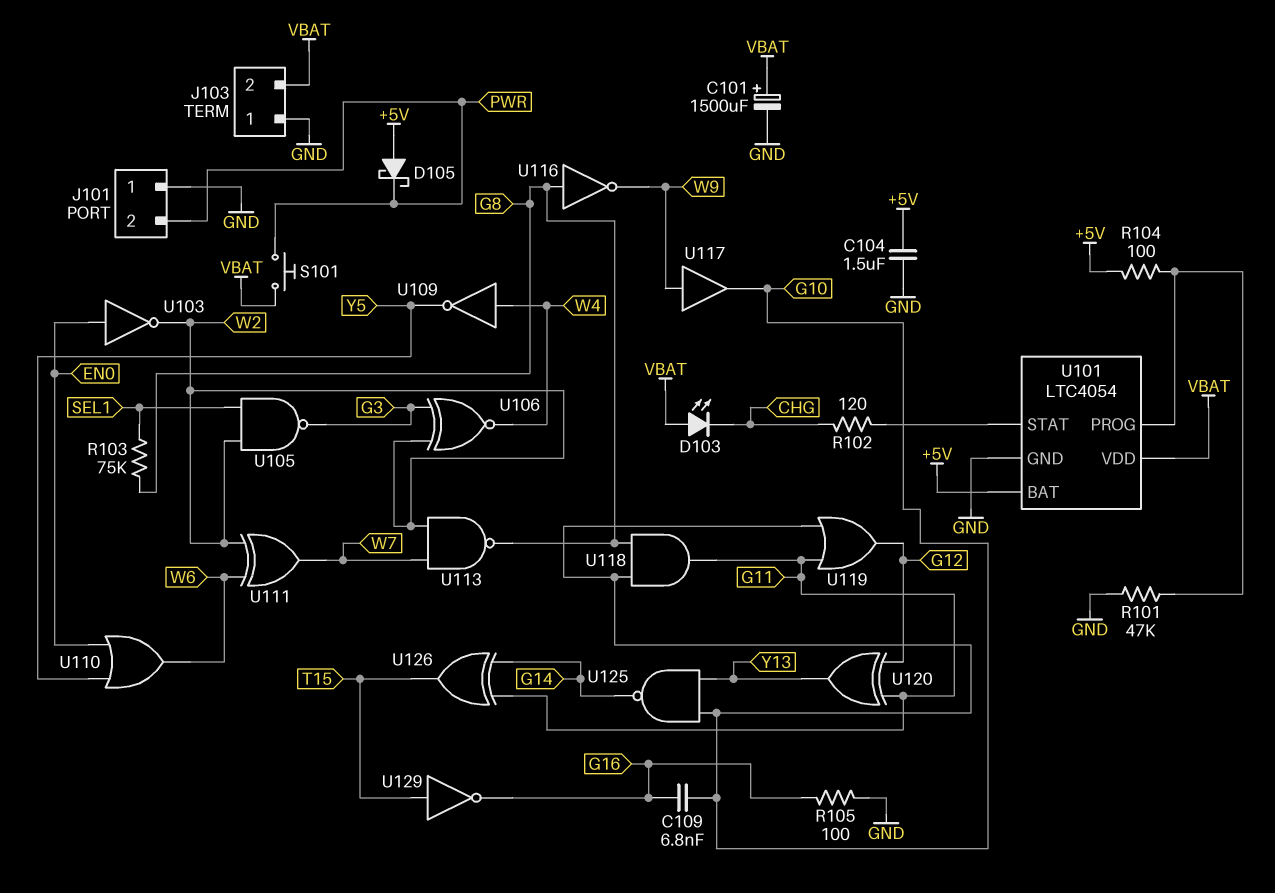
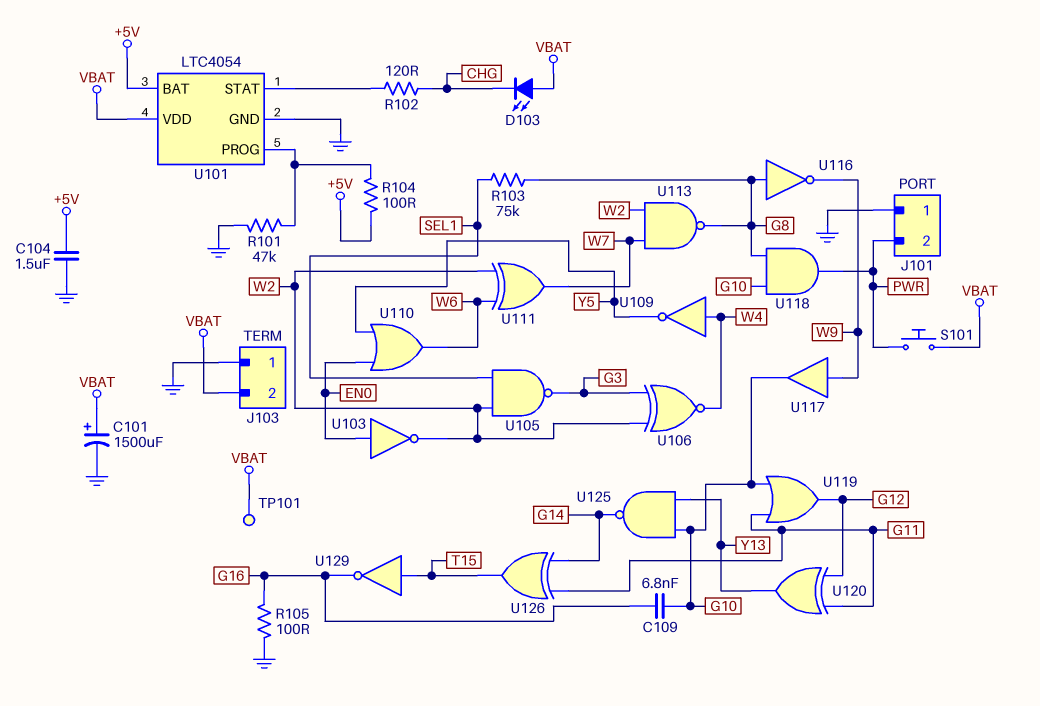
D105: schottky (A +5V, K PWR) -> none
TP101: none -> test point (VBAT)
U118: AND (in G8, in G10, out G11) -> AND (in G8, in G10, out PWR)

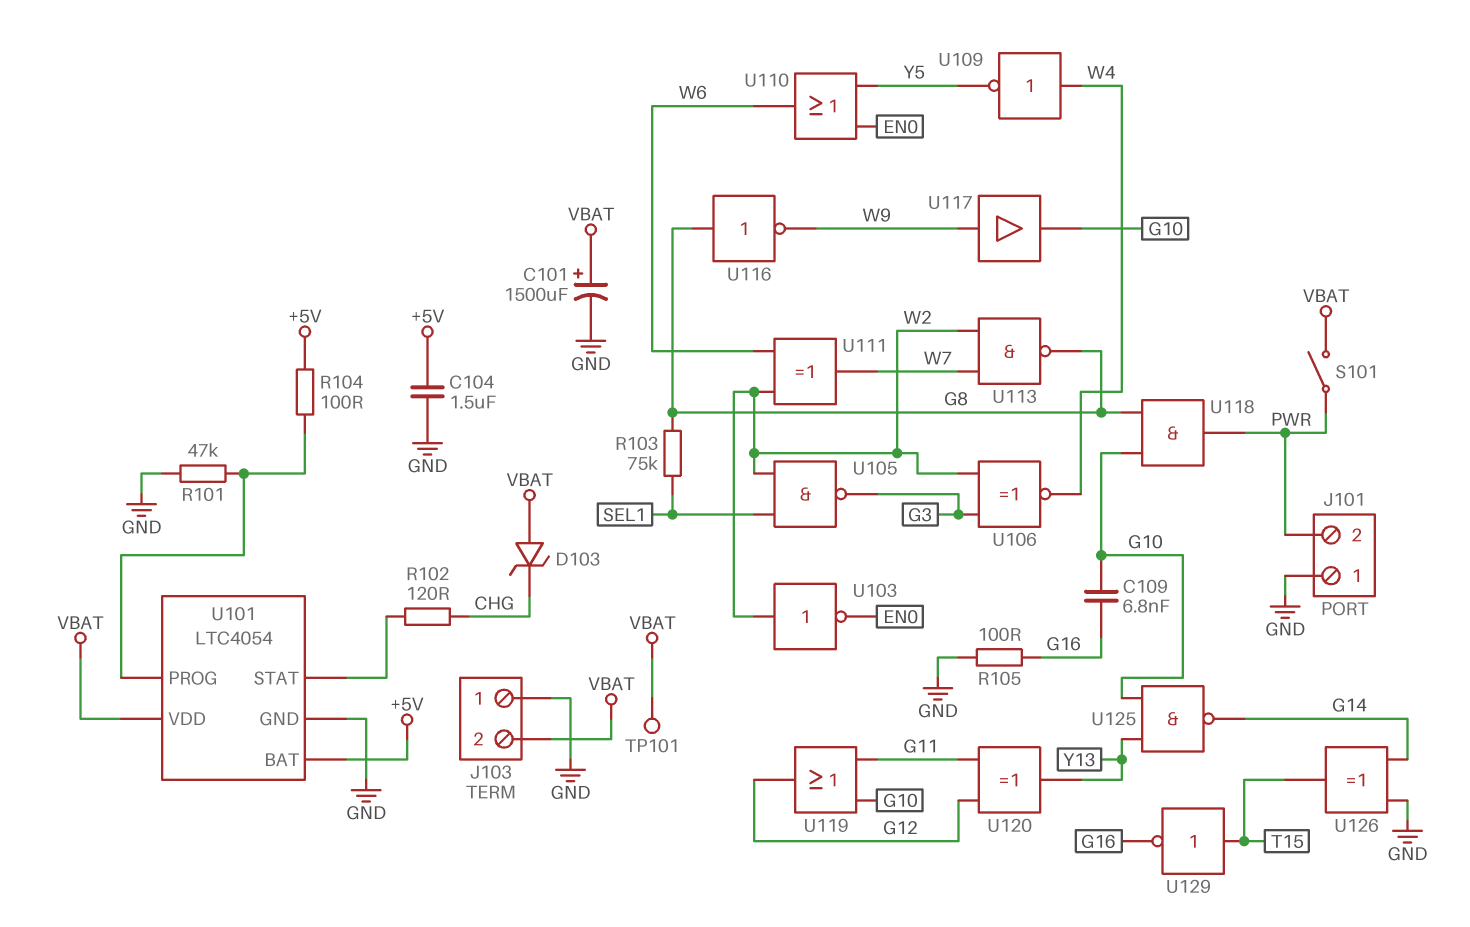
D103: LED (A VBAT, K CHG) -> zener (A VBAT, K CHG)
S101: button (PWR, VBAT) -> switch (PWR, VBAT)
U103: NOT (in EN0, out W2) -> NOT (in W2, out EN0)
U126: XOR (in G11, in G14, out T15) -> XOR (in G14, in GND, out T15)

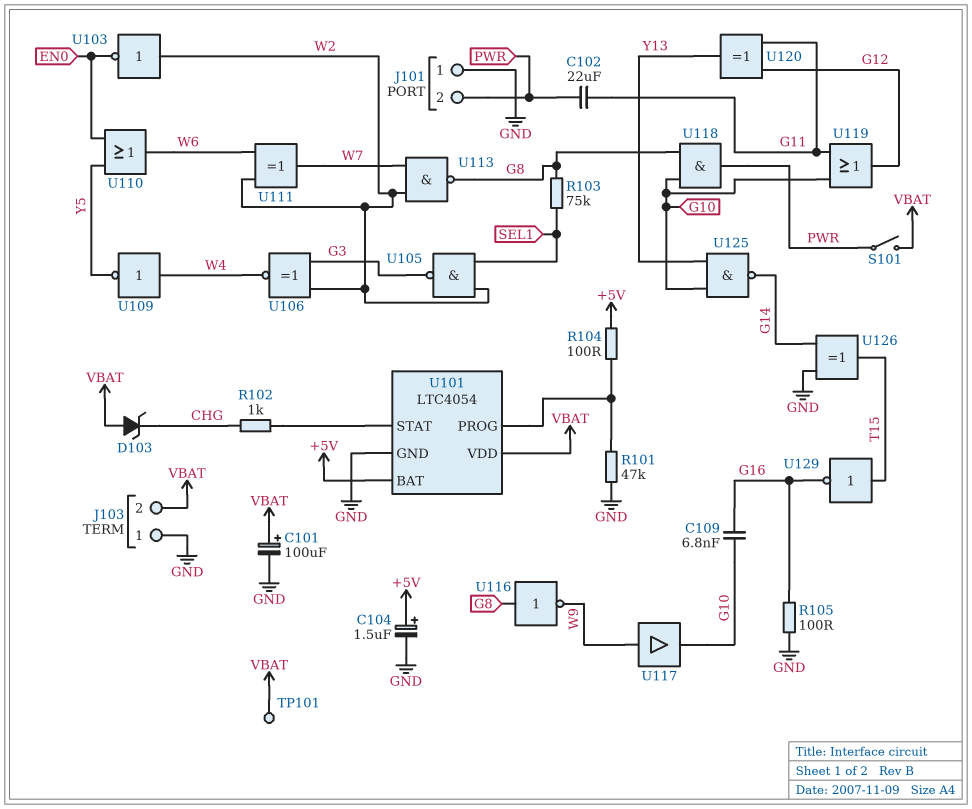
C101: 1500uF (plus VBAT, minus GND) -> 100uF (plus VBAT, minus GND)
C102: none -> 22uF (G11, PWR)
C104: 1.5uF (+5V, GND) -> 1.5uF (plus +5V, minus GND)
R102: 120 (CHG, U101/STAT) -> 1k (CHG, U101/STAT)

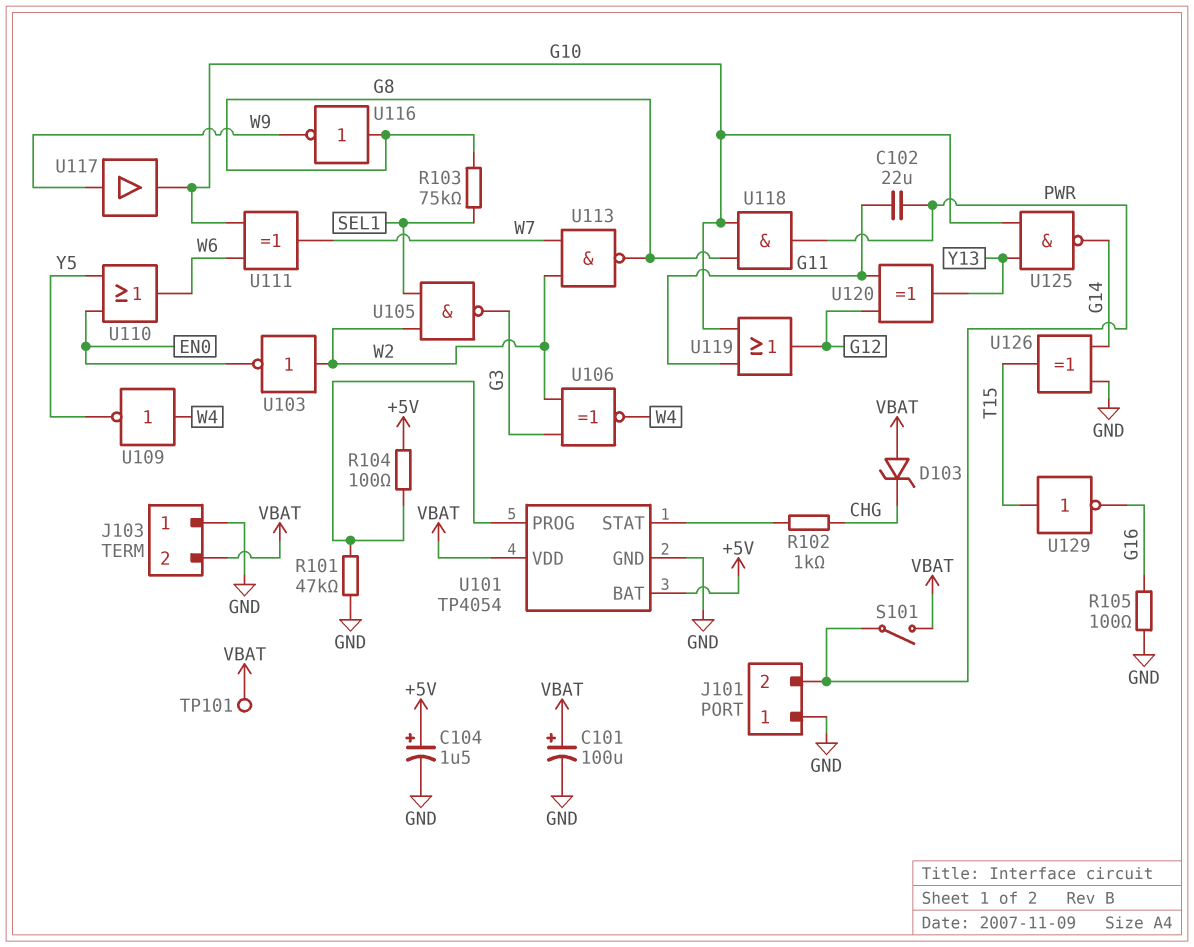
C109: 6.8nF (G10, G16) -> none
U101: LTC4054 -> TP4054
U111: XOR (in W2, in W6, out W7) -> XOR (in G10, in W6, out W7)

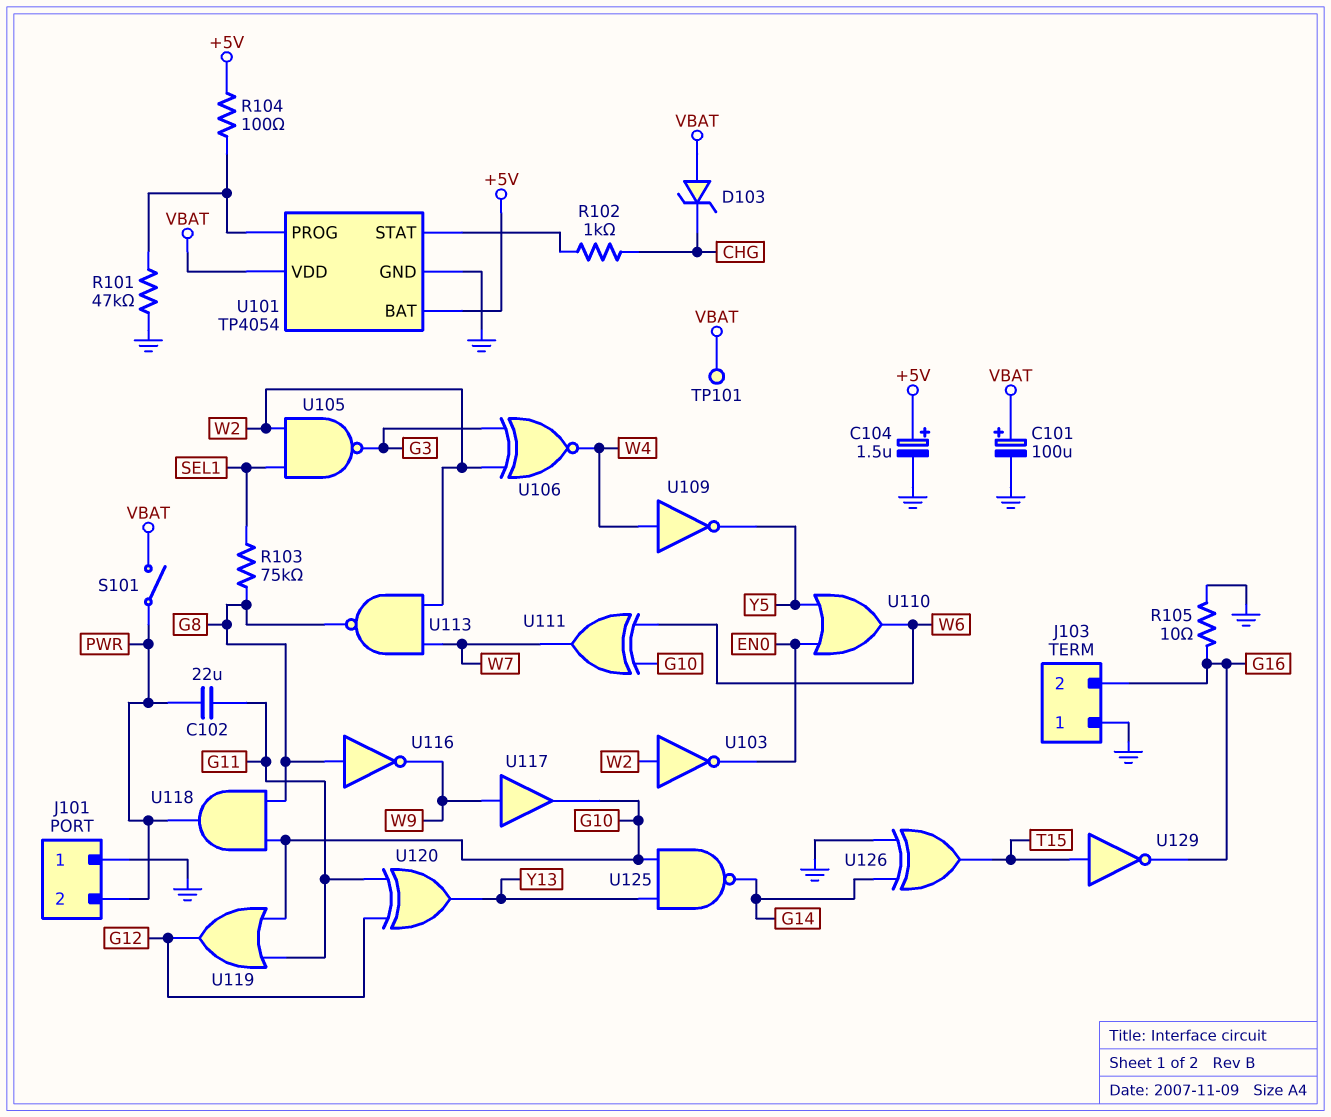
J103 pin 2: VBAT -> G16
R105: 100 (G16, GND) -> 10 (G16, GND)

